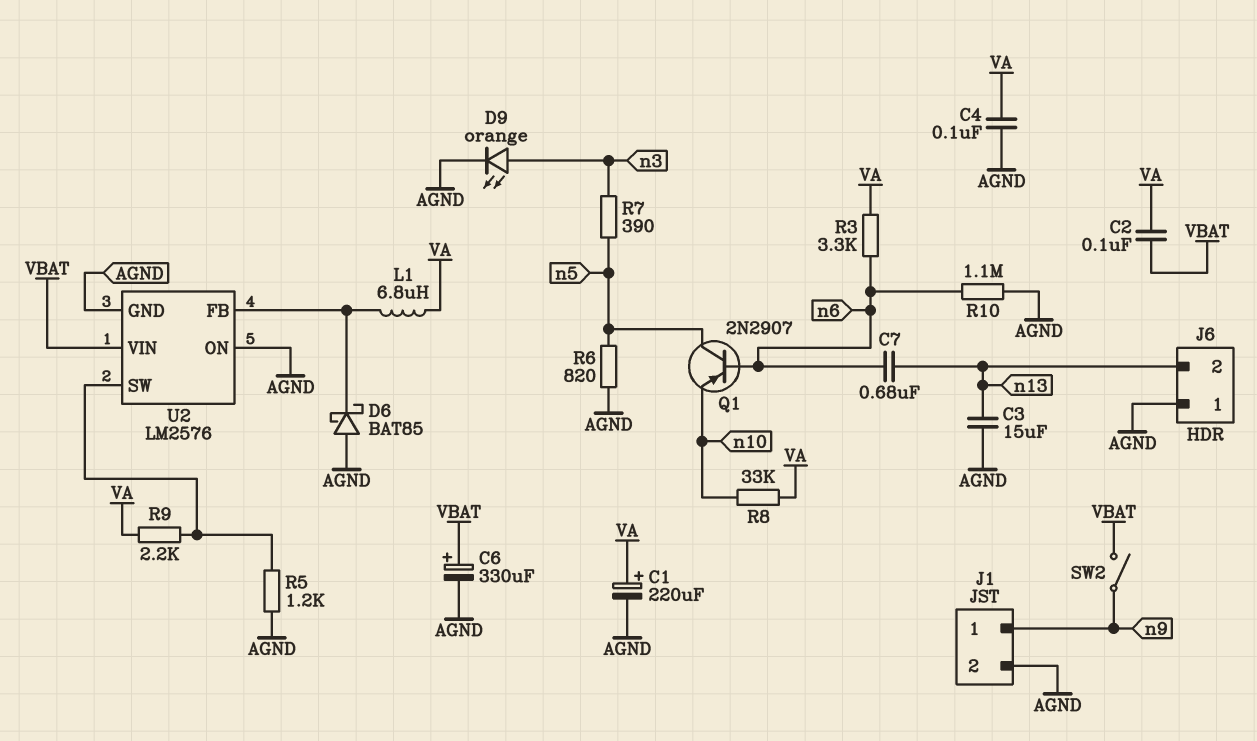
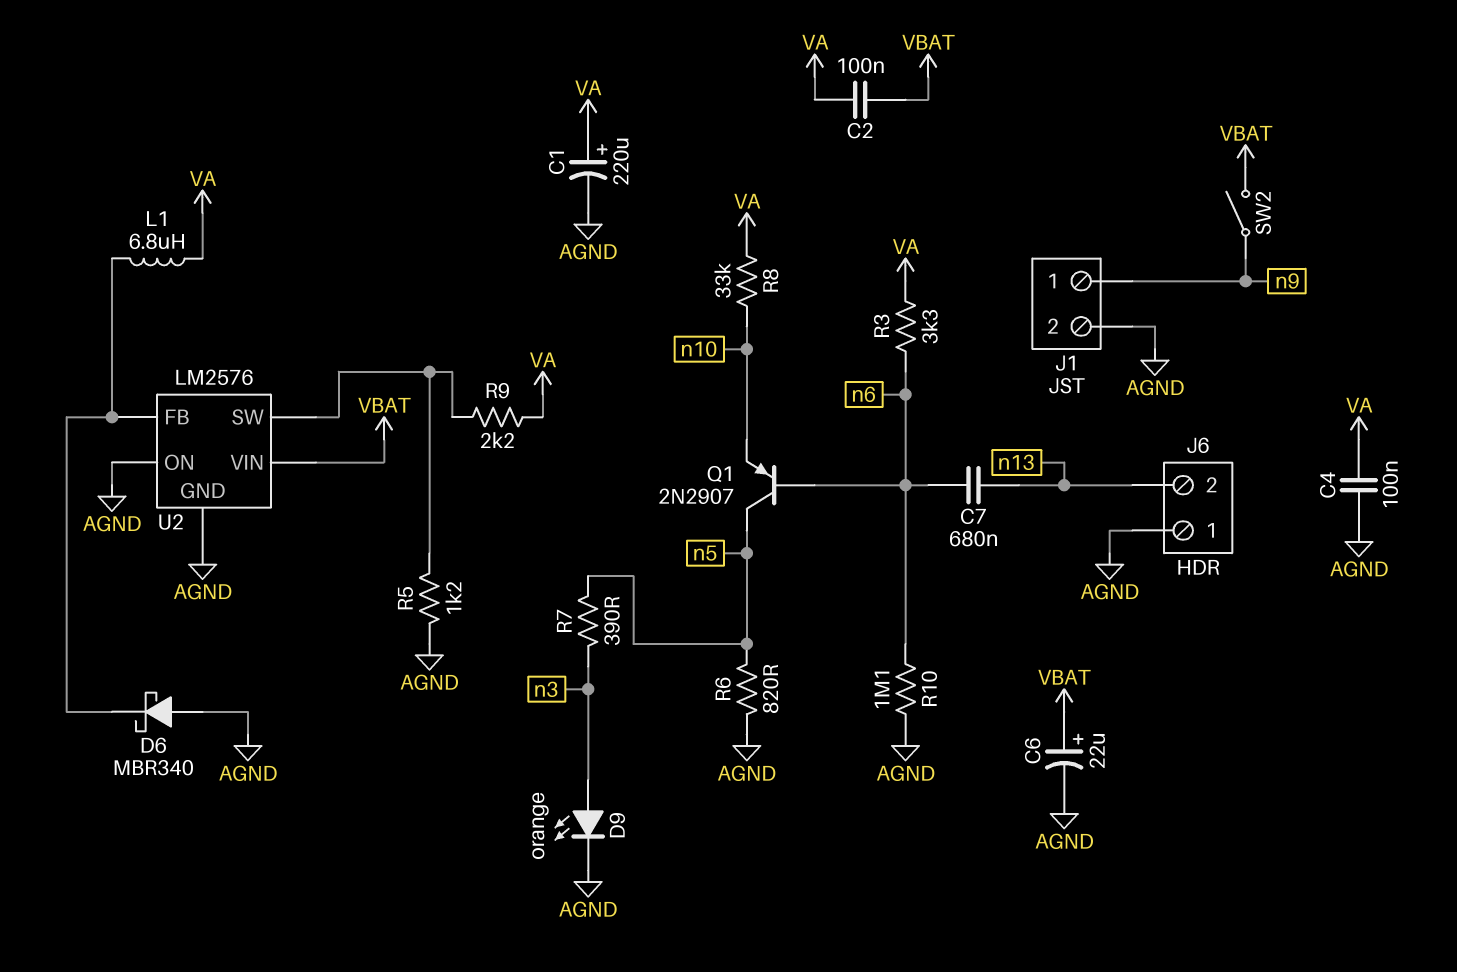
C3: 15uF (AGND, n13) -> none
C6: 330uF (plus VBAT, minus AGND) -> 22uF (plus VBAT, minus AGND)
D6: schottky BAT85 (A AGND, K U2/FB) -> schottky MBR340 (A AGND, K U2/FB)

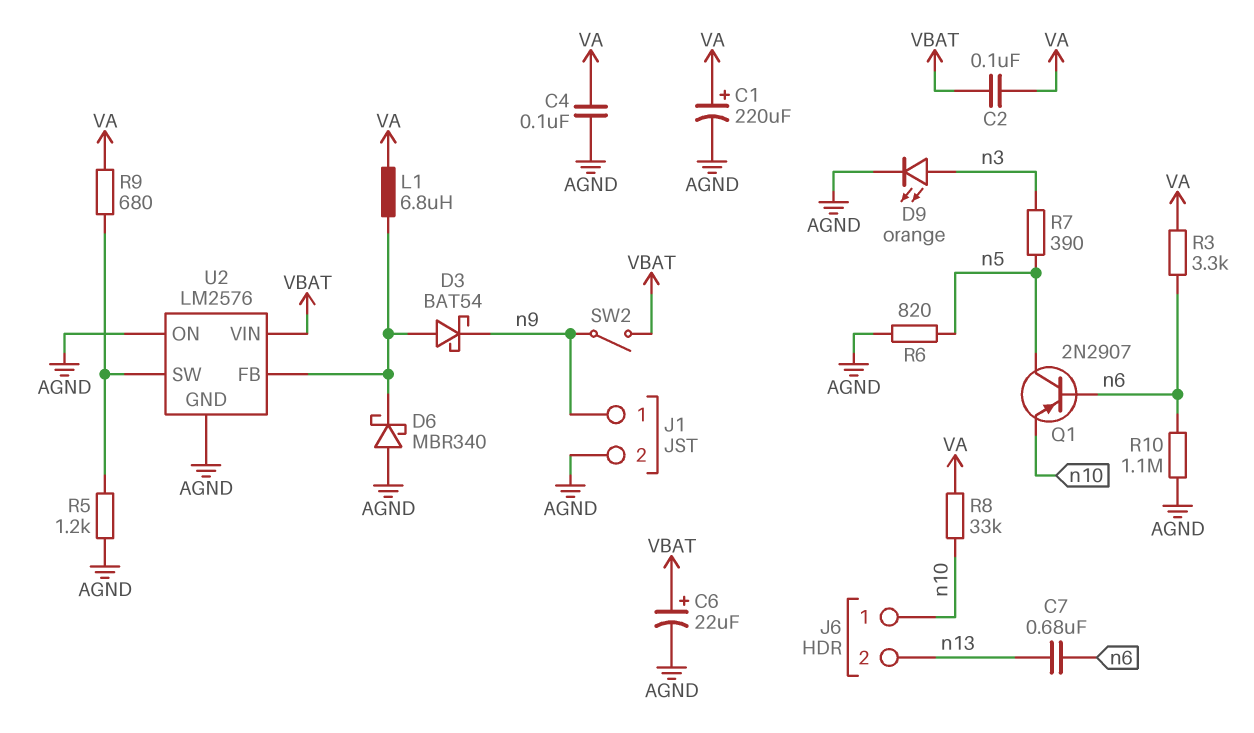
D3: none -> schottky BAT54 (A U2/FB, K n9)
J6 pin 1: AGND -> n10
R9: 2.2k (U2/SW, VA) -> 680 (U2/SW, VA)

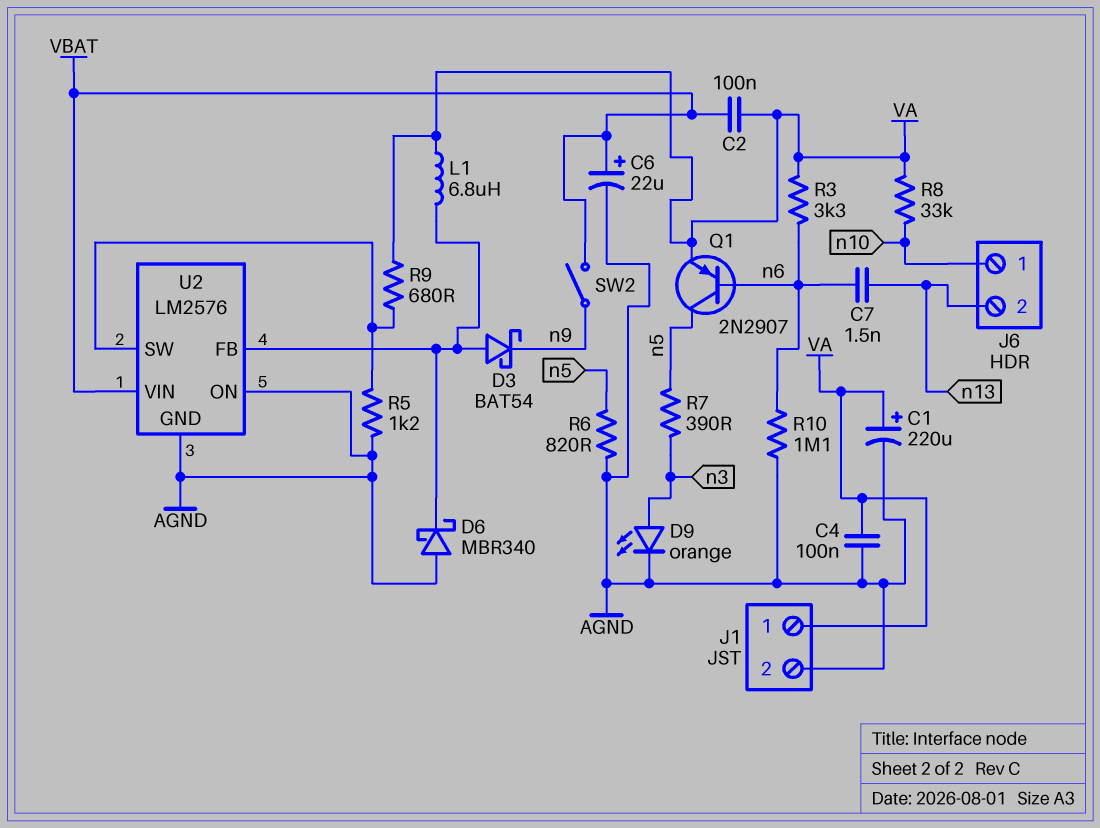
C7: 680nF (n6, n13) -> 1.5nF (n6, n13)
J1 pin 1: n9 -> VA
Q1: PNP 2N2907 (B n6, C n5, E n10) -> PNP 2N2907 (B n6, C n5, E VA)

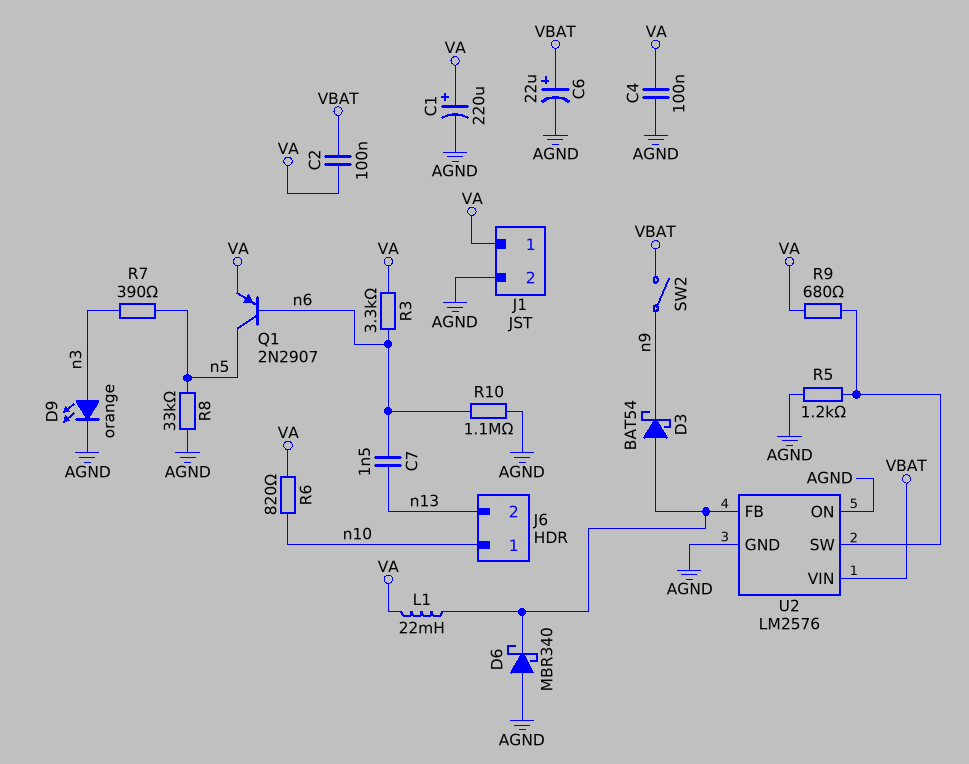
L1: 6.8uH (U2/FB, VA) -> 22mH (U2/FB, VA)
R6: 820 (AGND, n5) -> 820 (VA, n10)
R8: 33k (VA, n10) -> 33k (AGND, n5)

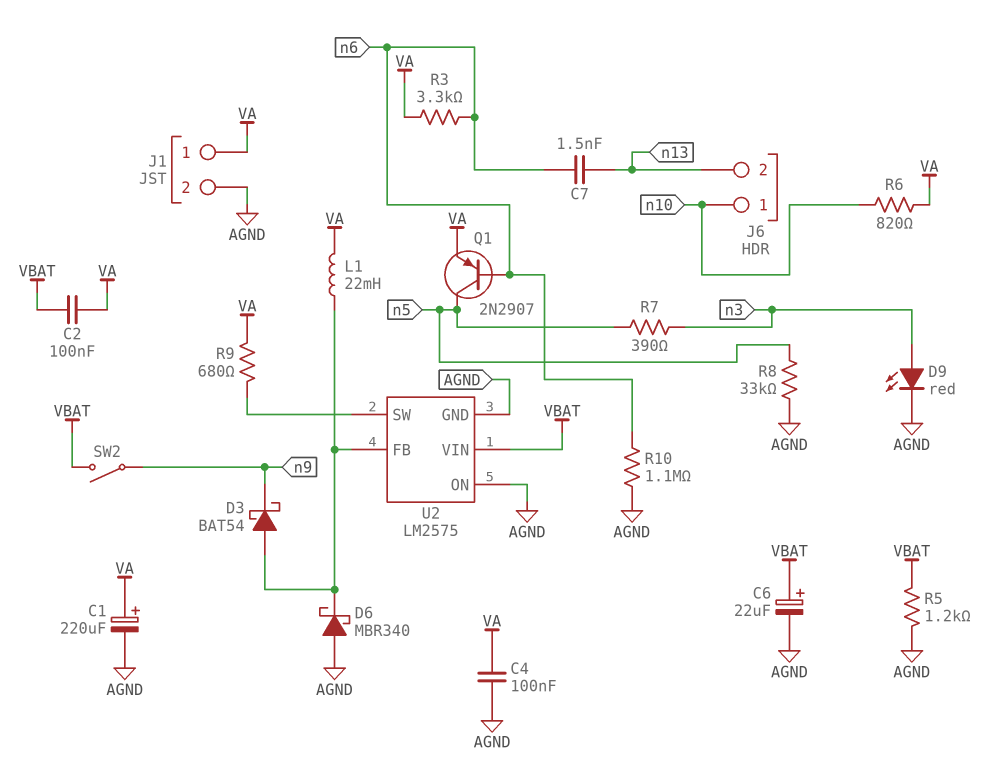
D9: LED orange (A n3, K AGND) -> LED red (A n3, K AGND)
R5: 1.2k (AGND, U2/SW) -> 1.2k (AGND, VBAT)
U2: LM2576 -> LM2575

